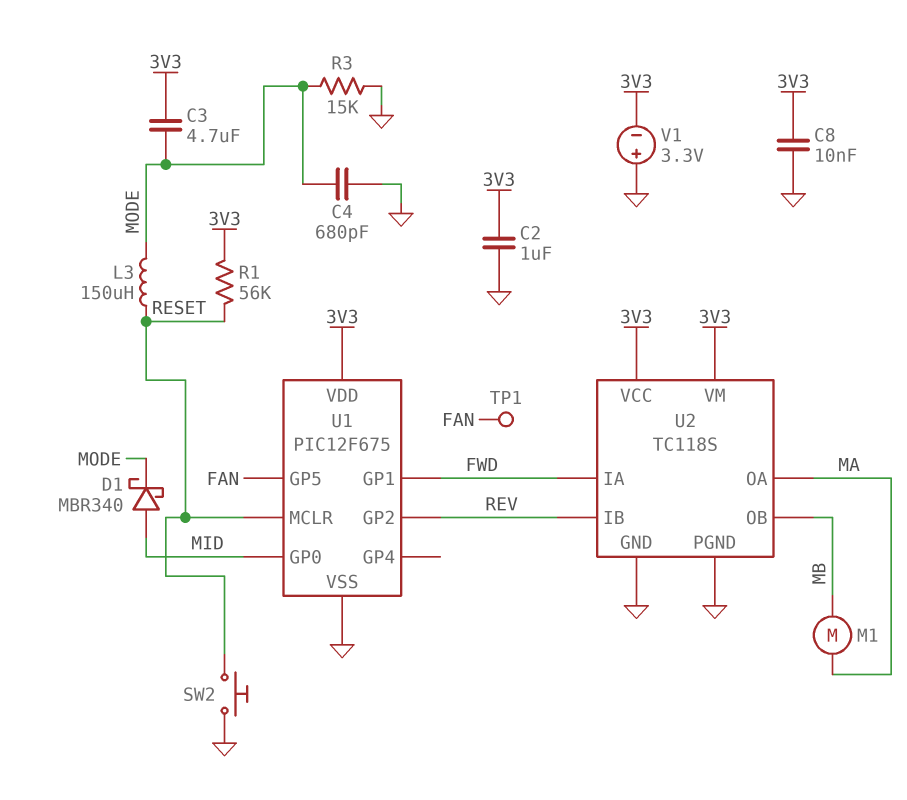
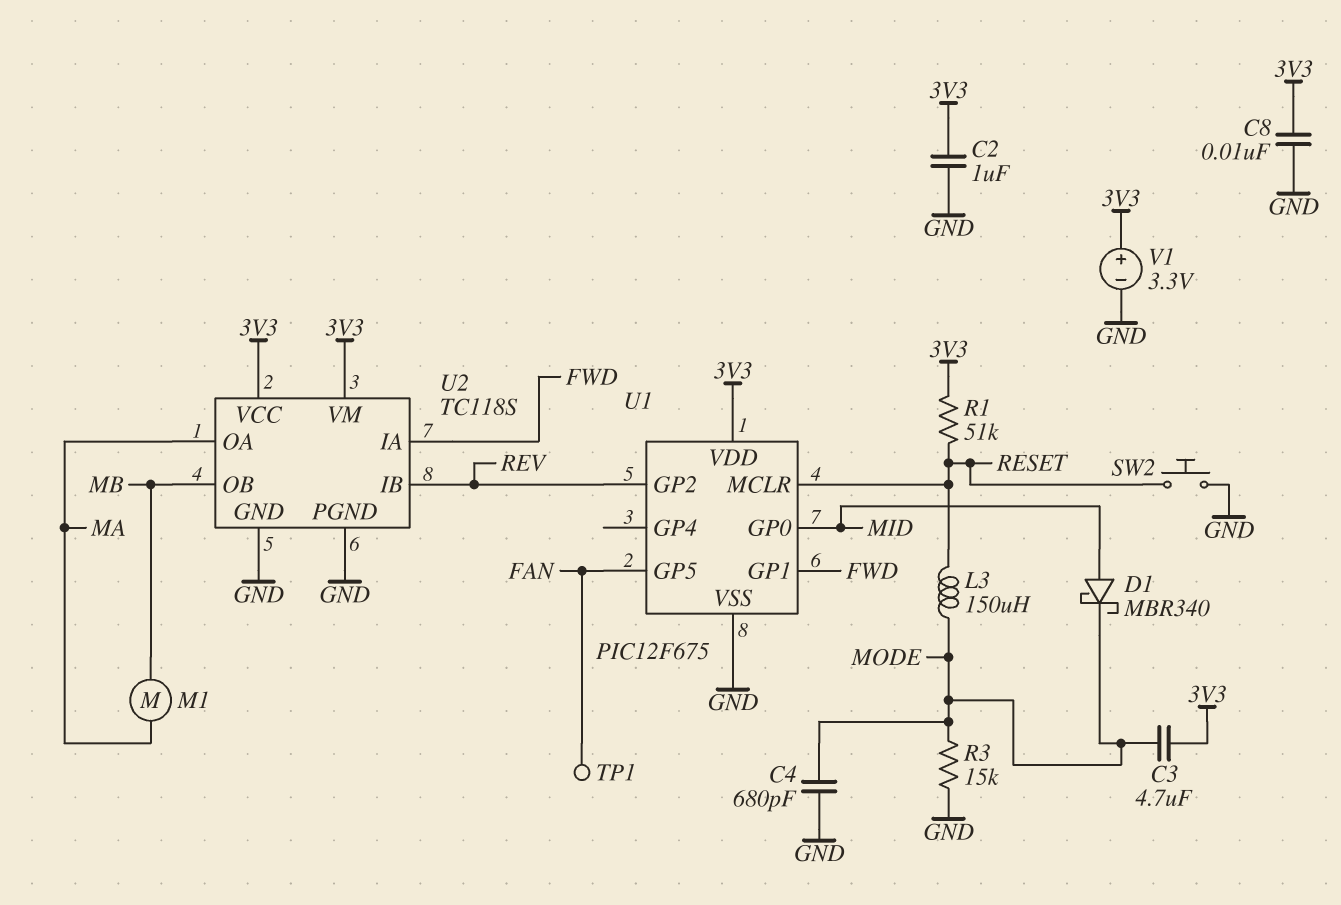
R1: 56k (3V3, RESET) -> 51k (3V3, RESET)
V1: 3.3V (plus GND, minus 3V3) -> 3.3V (plus 3V3, minus GND)

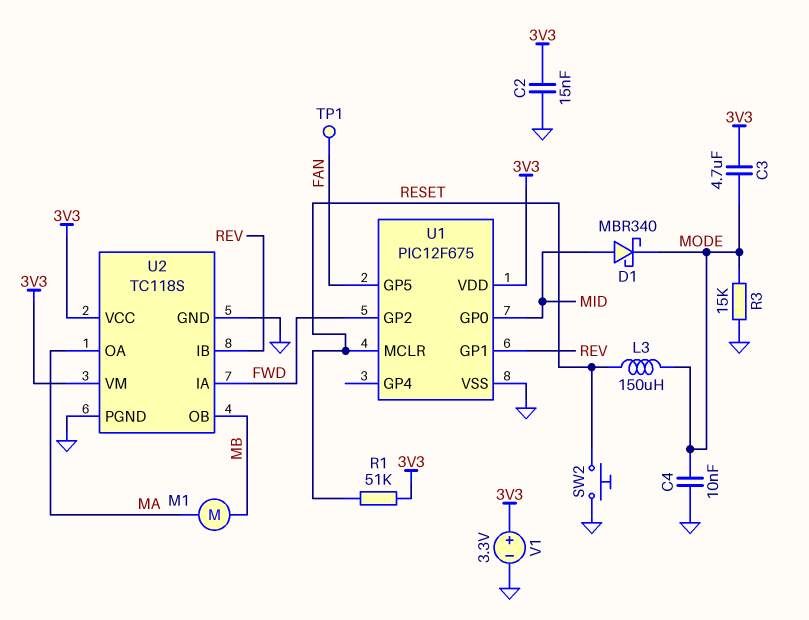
C2: 1uF (3V3, GND) -> 15nF (3V3, GND)
C4: 680pF (GND, MODE) -> 10nF (GND, MODE)
C8: 10nF (3V3, GND) -> none
U1 pin GP1: FWD -> REV
U1 pin GP2: REV -> FWD

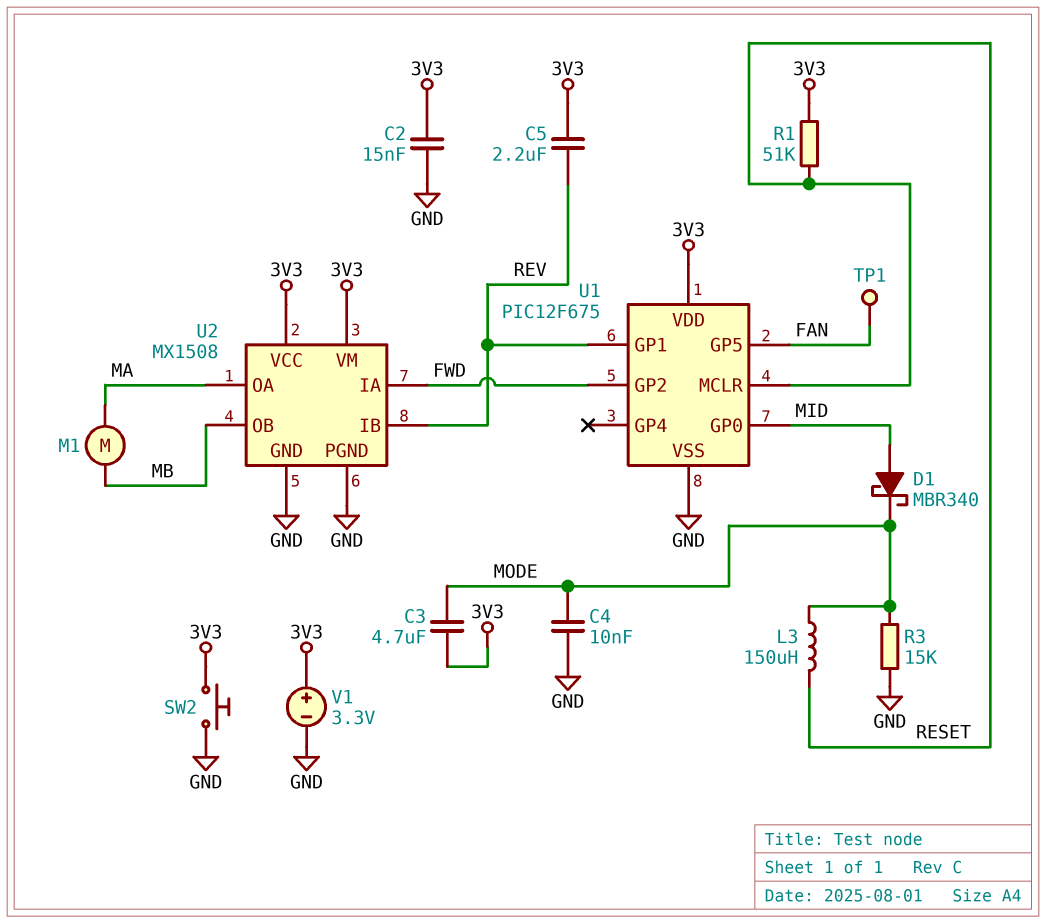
C5: none -> 2.2uF (3V3, REV)
SW2: button (GND, RESET) -> button (3V3, GND)
U2: TC118S -> MX1508

